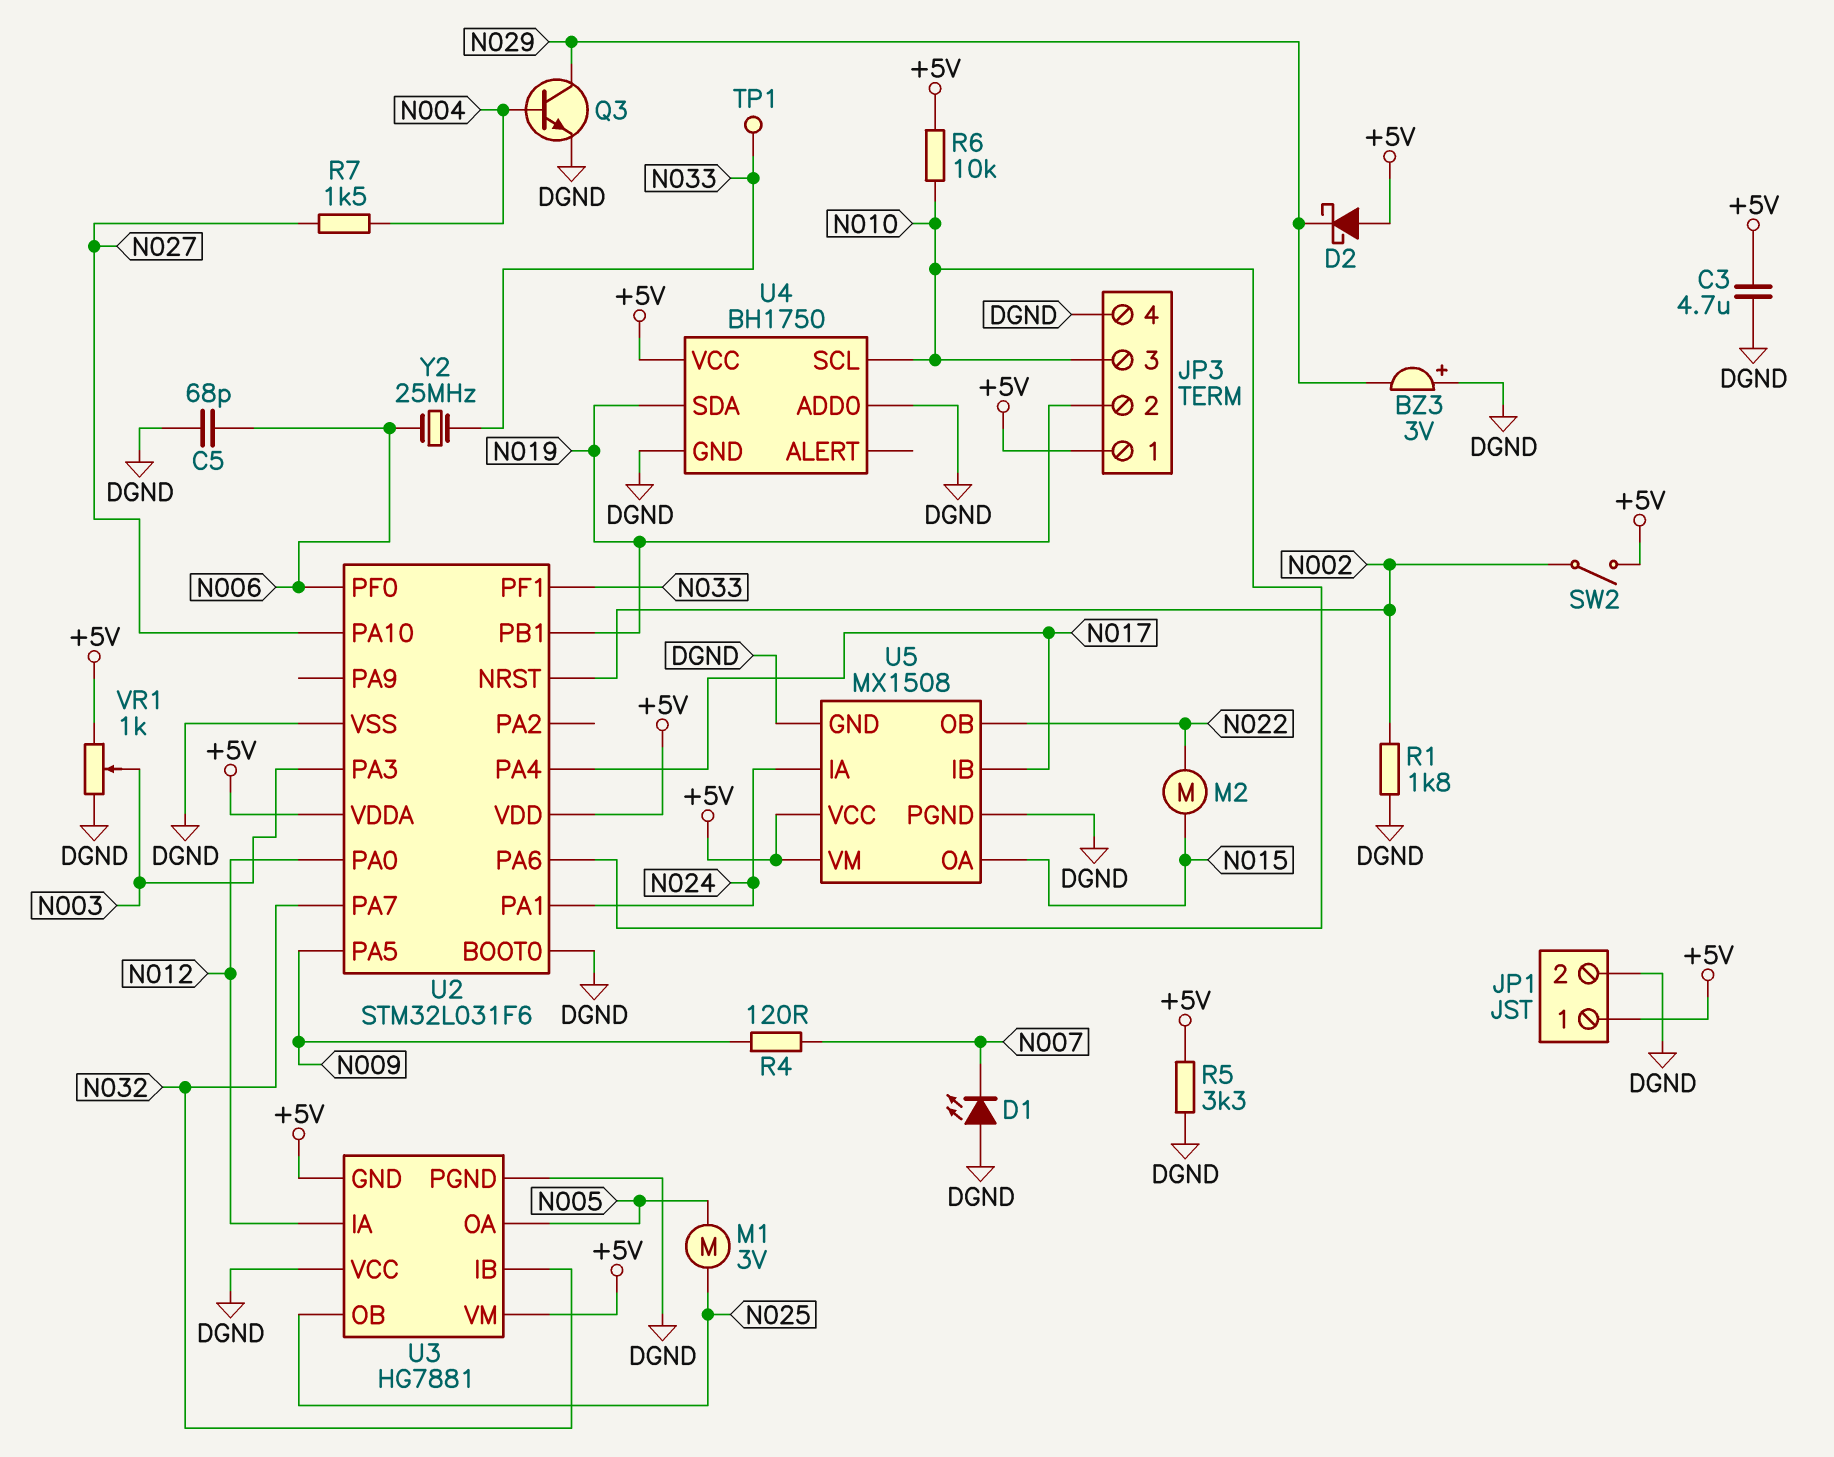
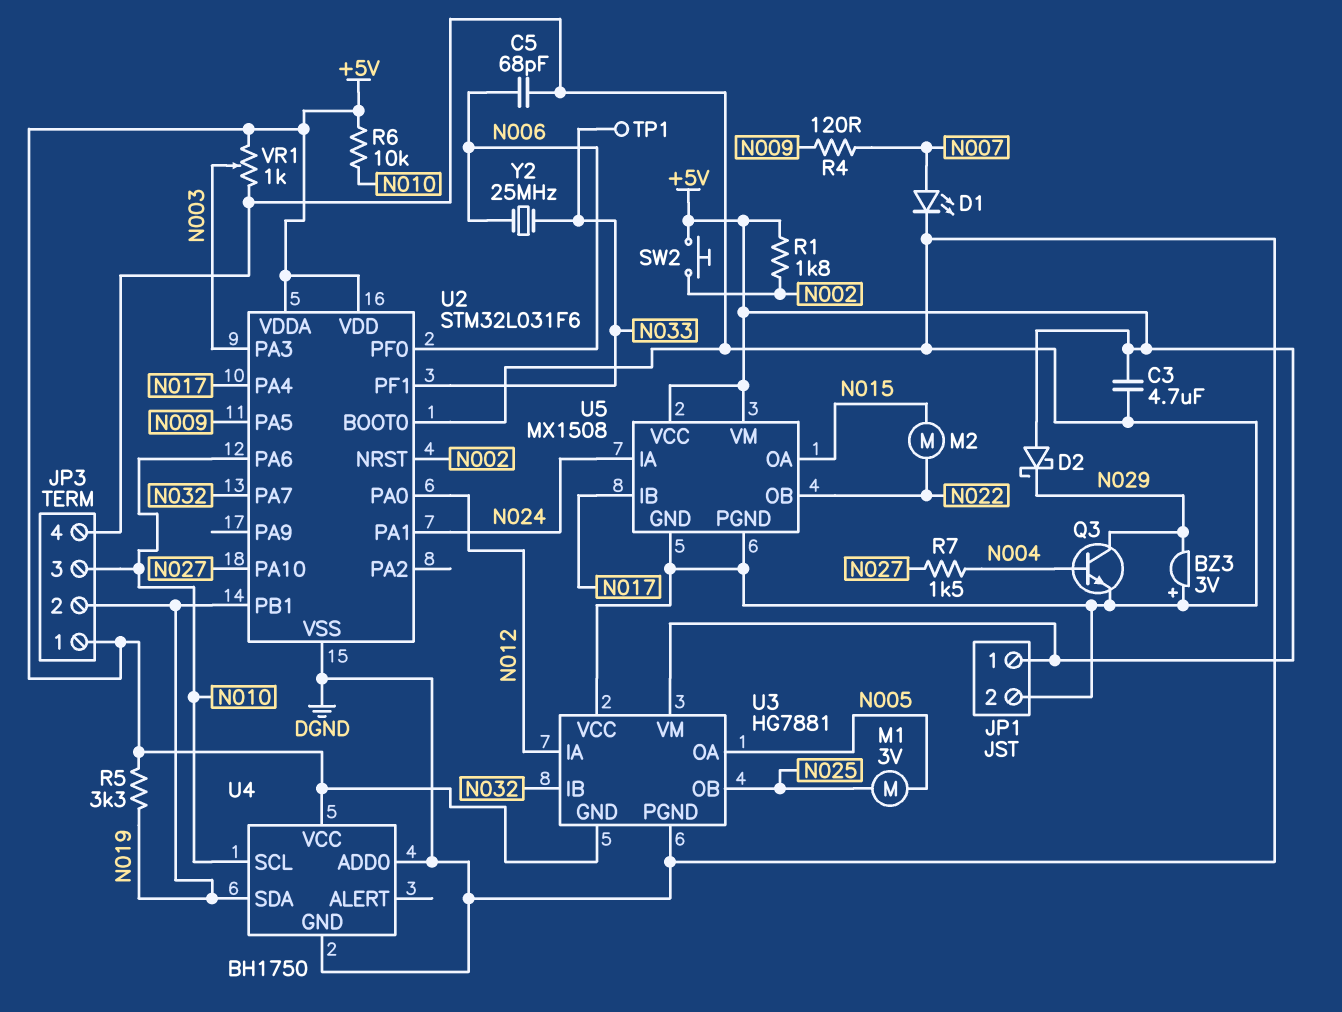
D1: LED (A DGND, K N007) -> LED (A N007, K DGND)
R1: 1.8k (DGND, N002) -> 1.8k (+5V, N002)
R5: 3.3k (+5V, DGND) -> 3.3k (+5V, N019)
SW2: switch (+5V, N002) -> button (+5V, N002)

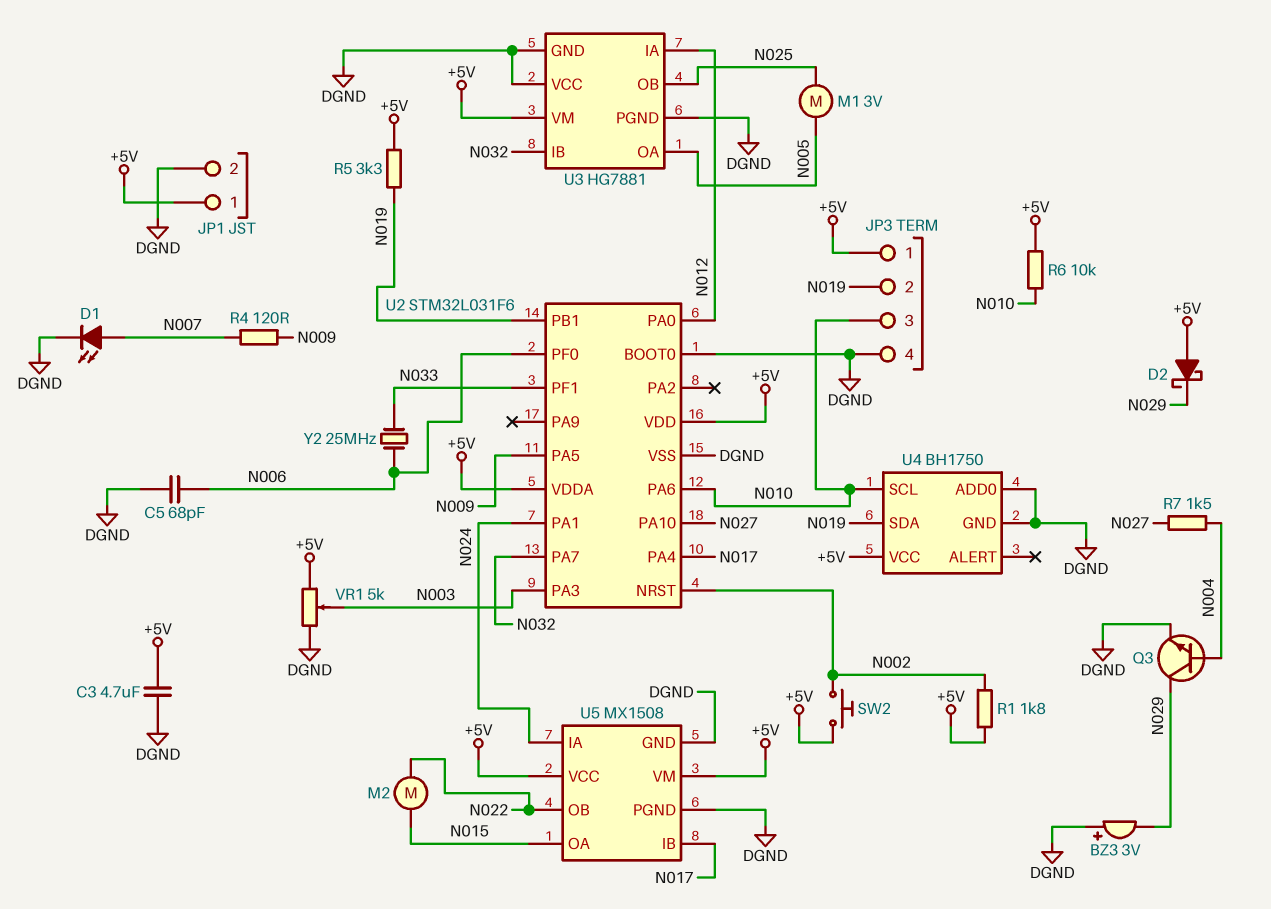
TP1: test point (N033) -> none
U3 pin GND: +5V -> DGND
VR1: 1k (+5V, DGND, wiper N003) -> 5k (+5V, DGND, wiper N003)

